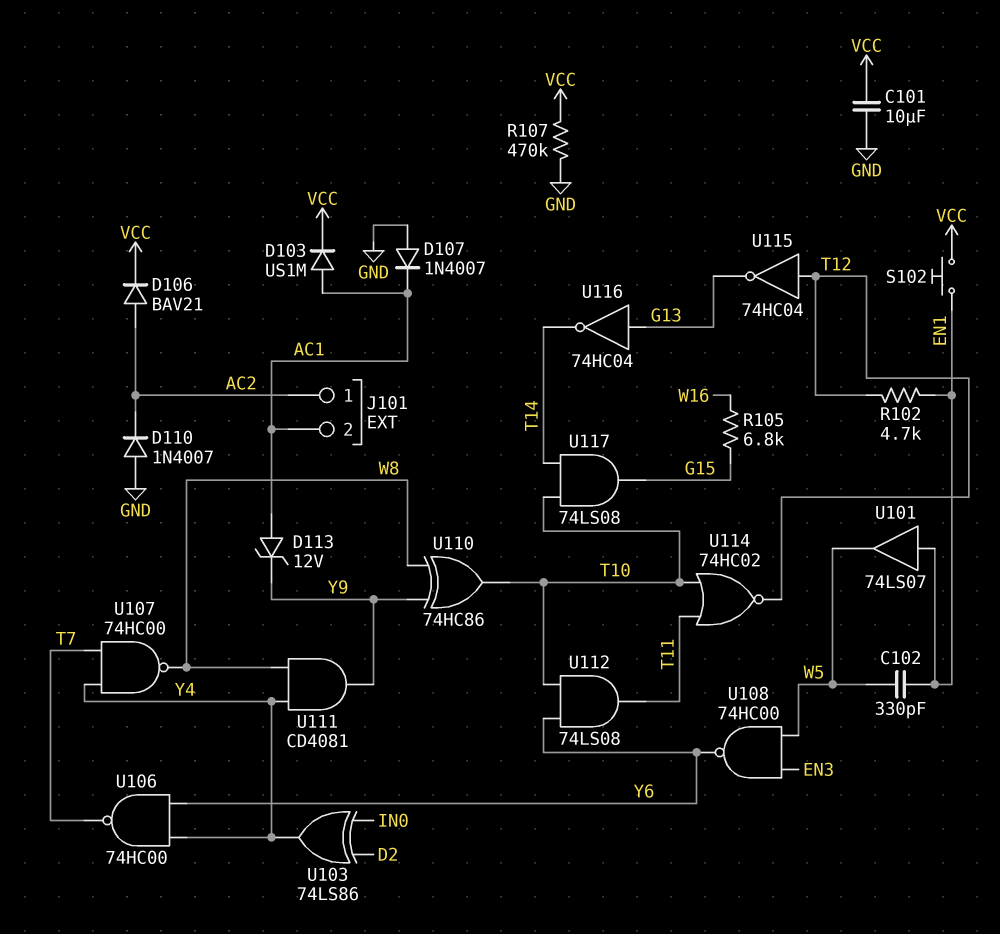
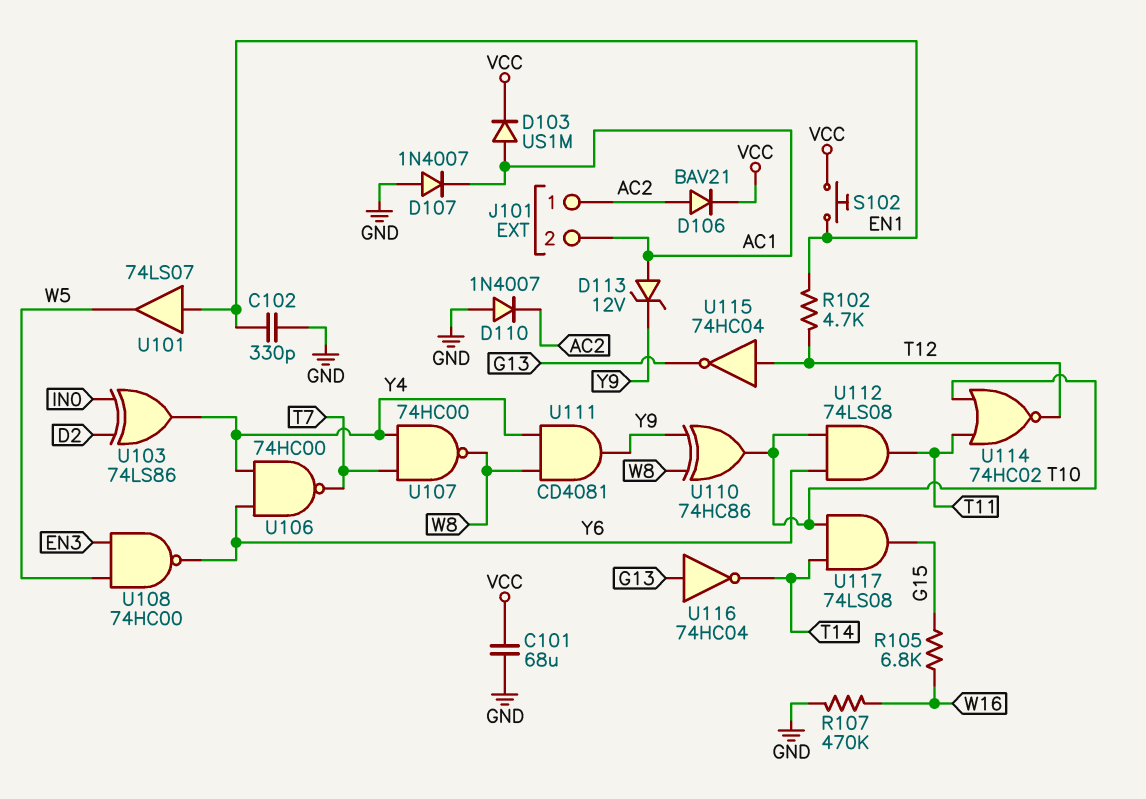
C101: 10uF (GND, VCC) -> 68uF (GND, VCC)
C102: 330pF (EN1, W5) -> 330pF (EN1, GND)
R107: 470k (GND, VCC) -> 470k (GND, W16)

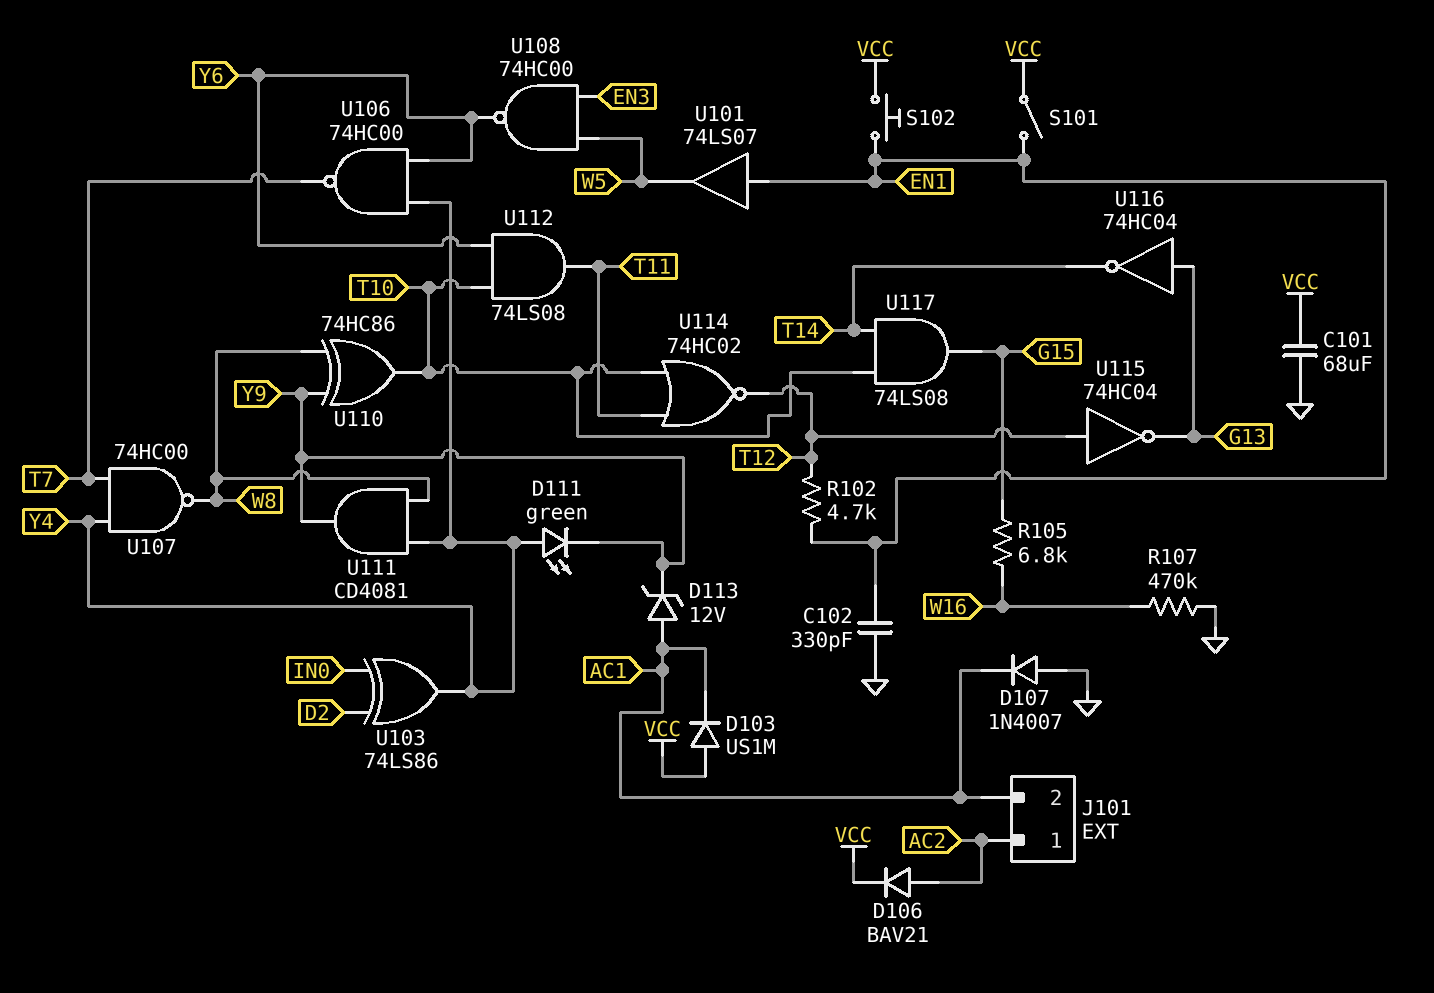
D103: diode US1M (A AC1, K VCC) -> diode US1M (A VCC, K AC1)
D110: diode 1N4007 (A GND, K AC2) -> none
D111: none -> LED green (A Y4, K Y9)
S101: none -> switch (EN1, VCC)

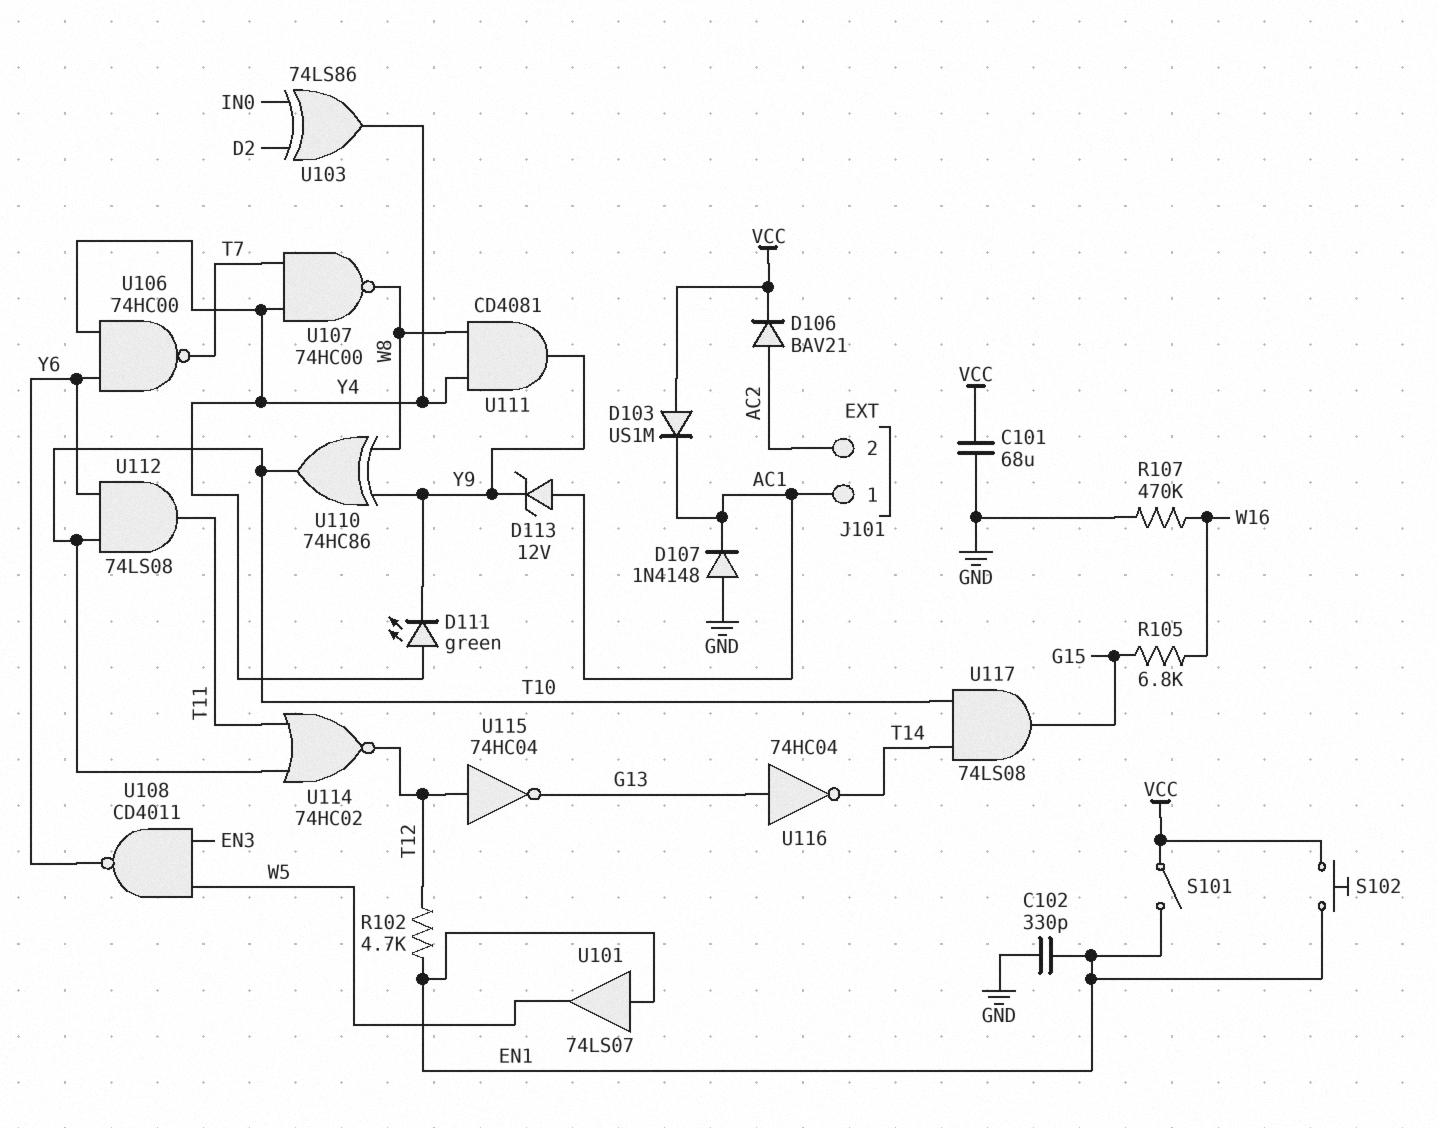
D107: diode 1N4007 (A GND, K AC1) -> diode 1N4148 (A GND, K AC1)
J101 pin 1: AC2 -> AC1
J101 pin 2: AC1 -> AC2
U108: NAND 74HC00 (in EN3, in W5, out Y6) -> NAND CD4011 (in EN3, in W5, out Y6)

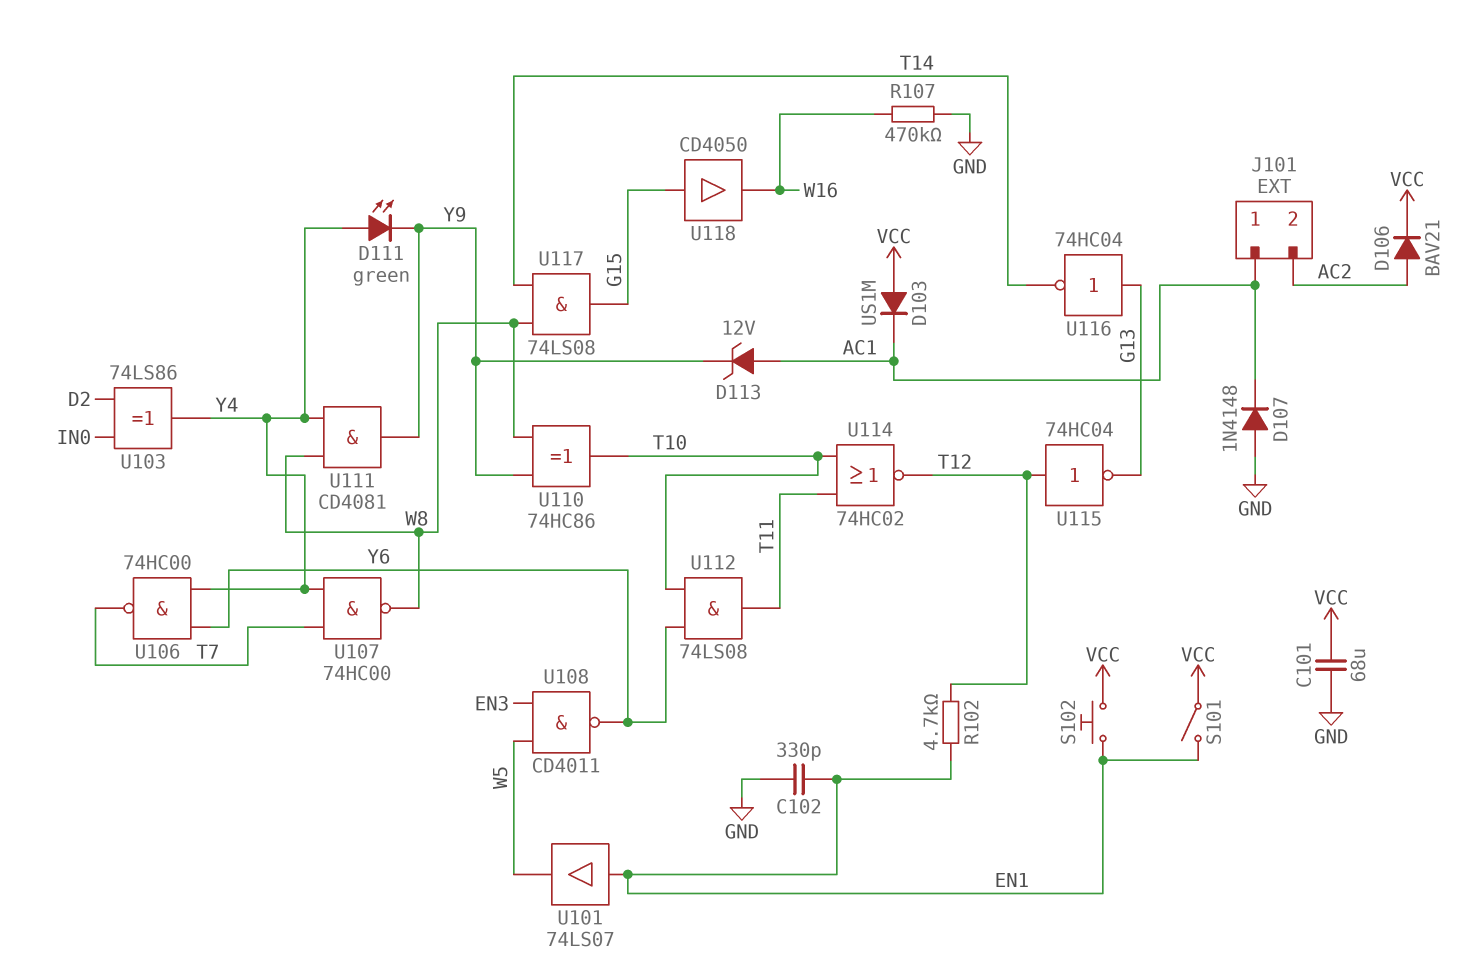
R105: 6.8k (G15, W16) -> none
U117: AND 74LS08 (in T10, in T14, out G15) -> AND 74LS08 (in T14, in W8, out G15)
U118: none -> buffer CD4050 (in G15, out W16)

